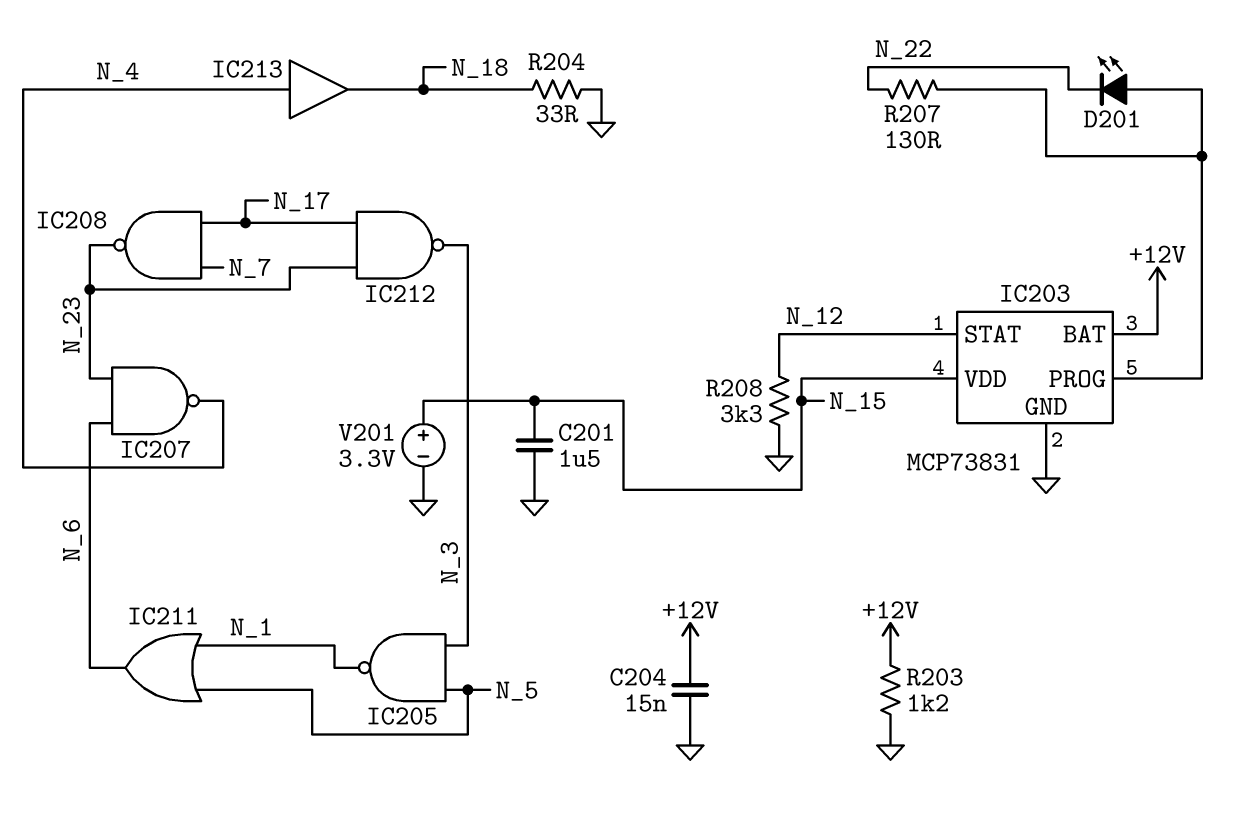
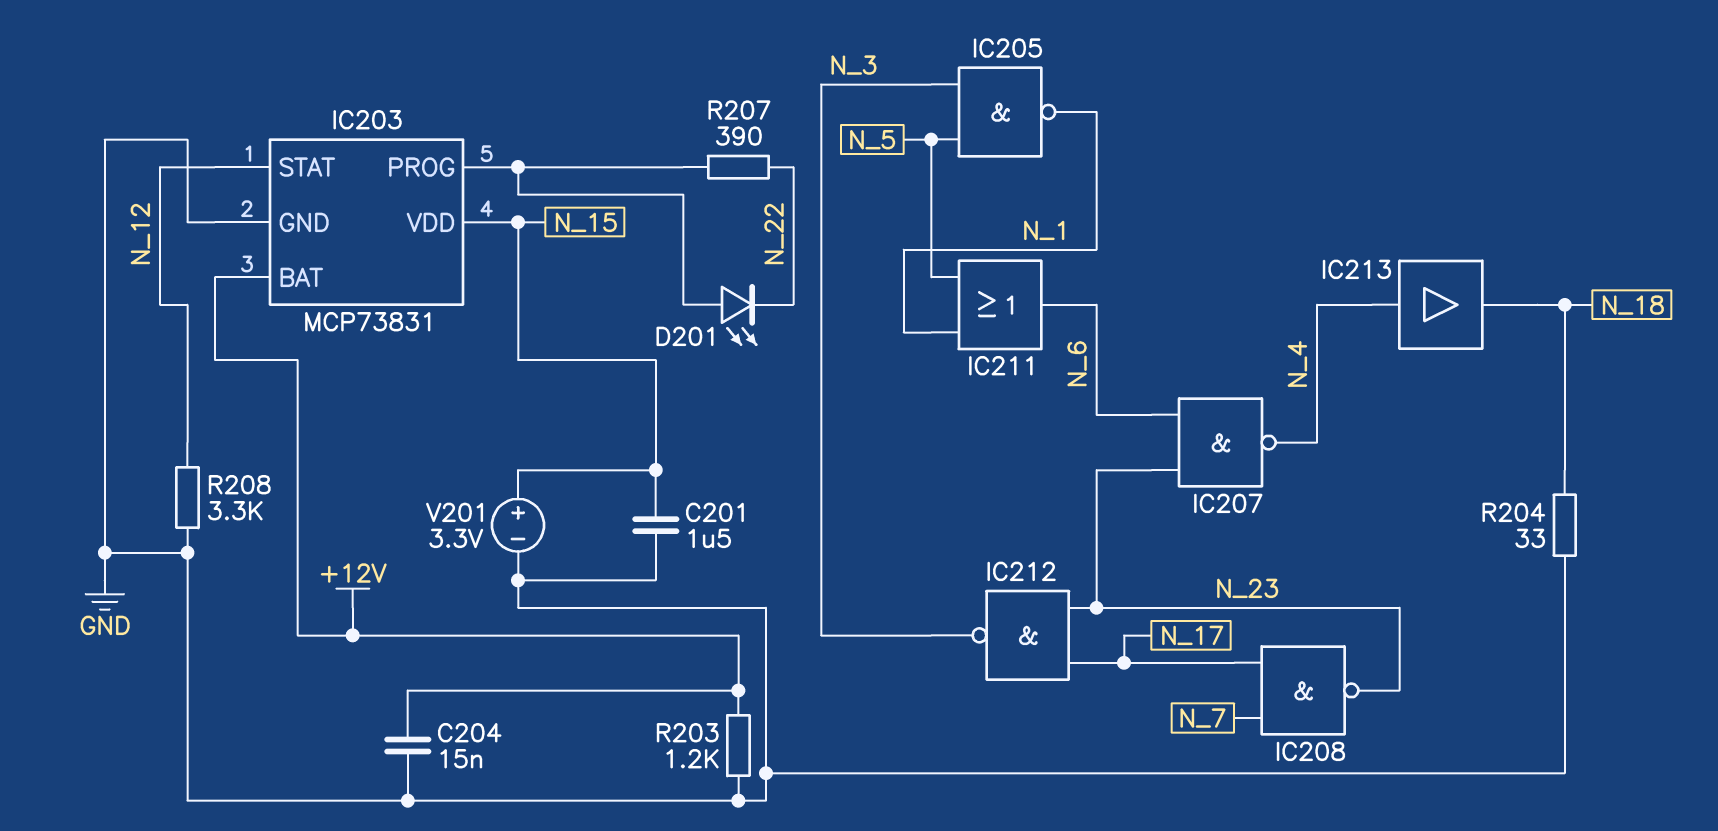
R207: 130 (IC203/PROG, N_22) -> 390 (IC203/PROG, N_22)

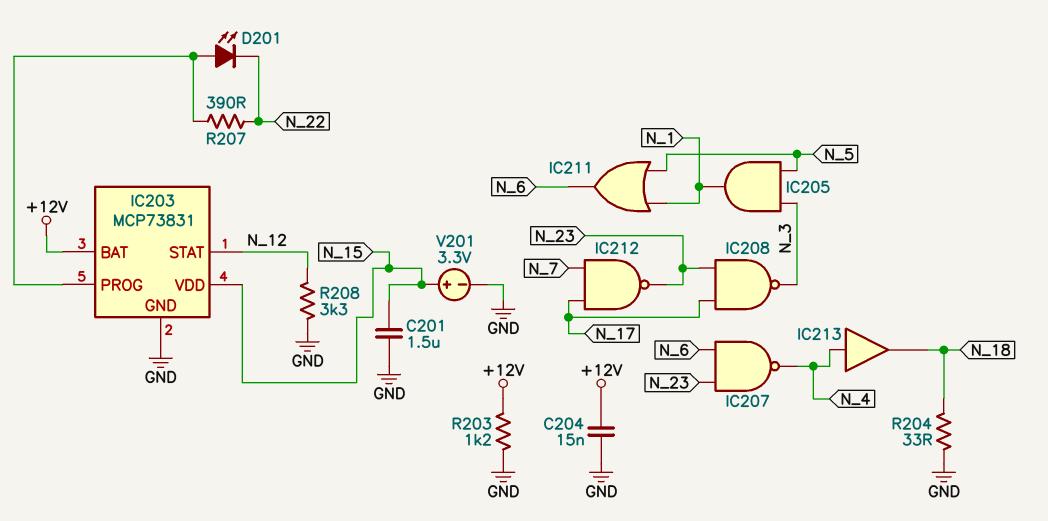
IC205: NAND (in N_3, in N_5, out N_1) -> AND (in N_3, in N_5, out N_1)
IC208: NAND (in N_7, in N_17, out N_23) -> NAND (in N_17, in N_23, out N_3)
IC212: NAND (in N_17, in N_23, out N_3) -> NAND (in N_7, in N_17, out N_23)

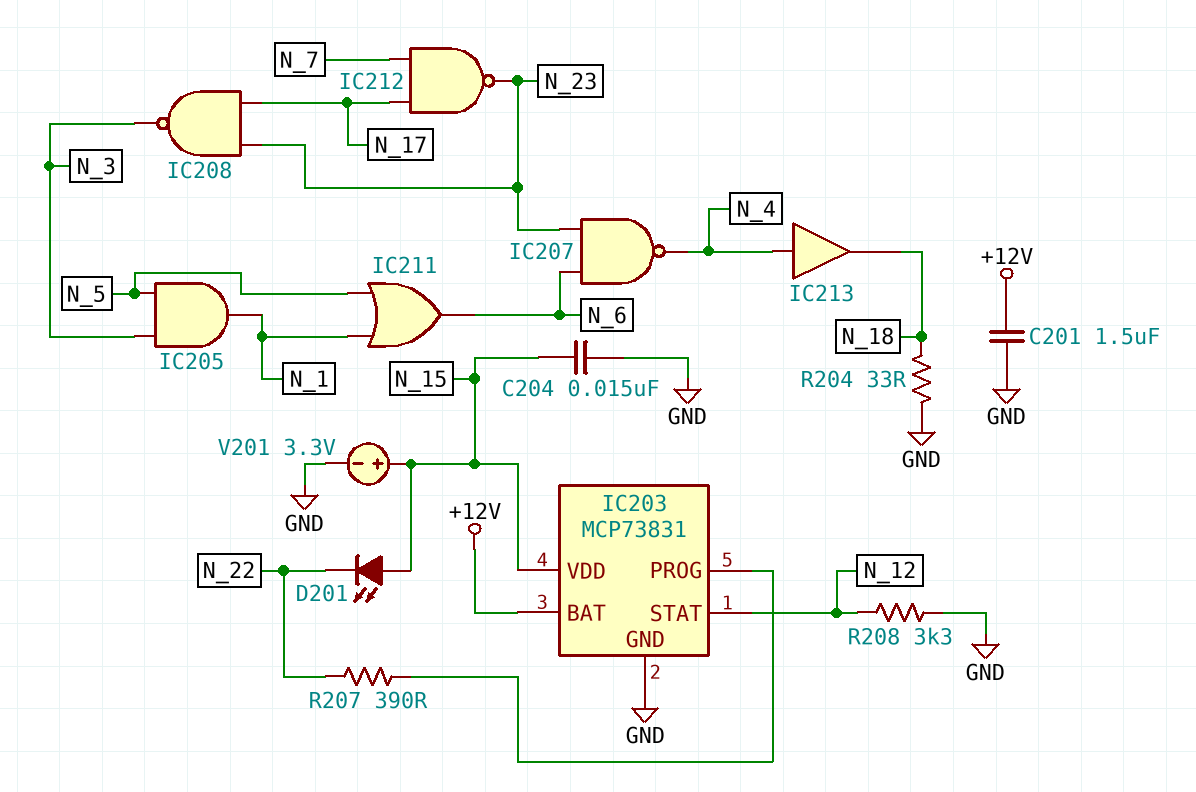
C201: 1.5uF (GND, N_15) -> 1.5uF (+12V, GND)
C204: 15nF (+12V, GND) -> 15nF (GND, N_15)
D201: LED (A IC203/PROG, K N_22) -> LED (A N_15, K N_22)
R203: 1.2k (+12V, GND) -> none

